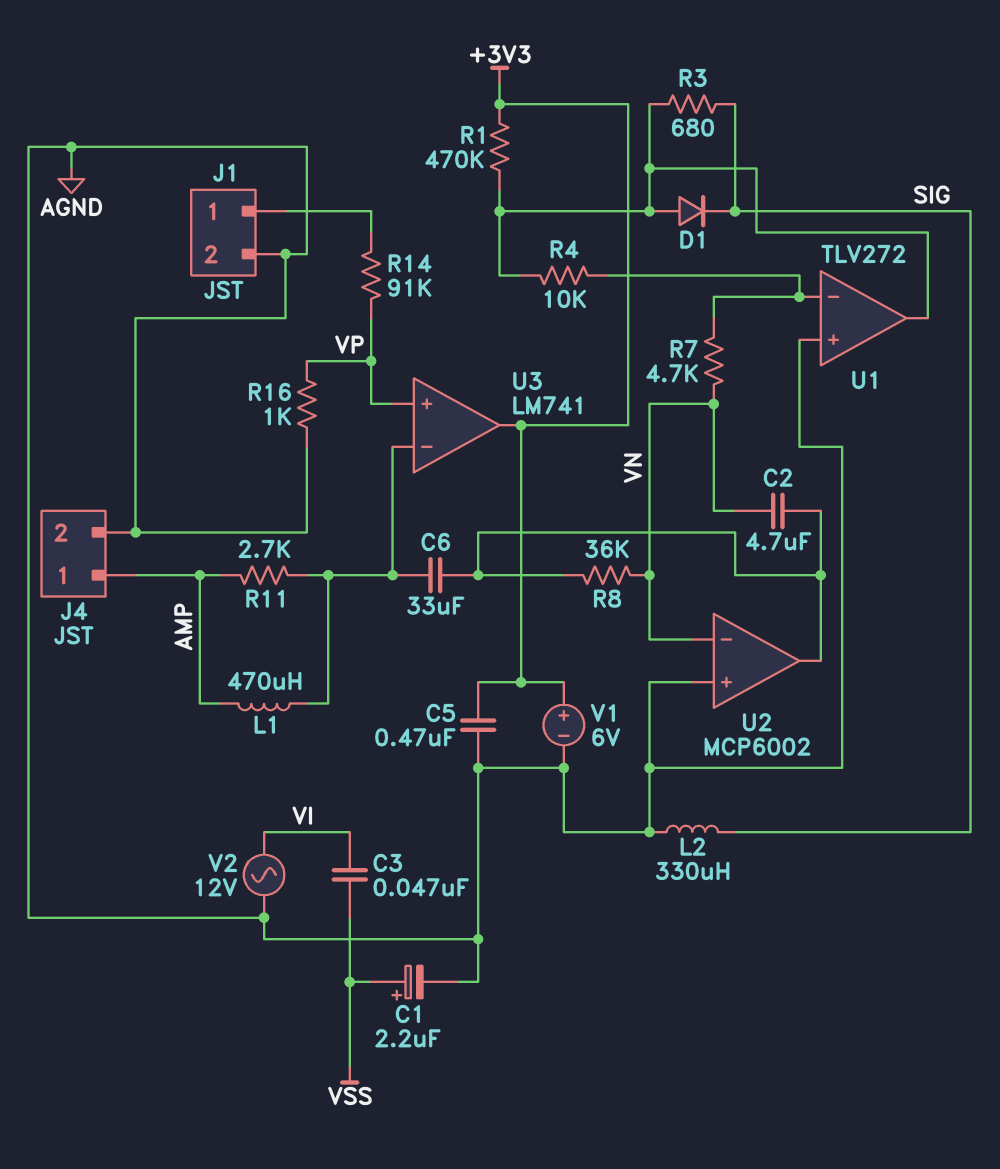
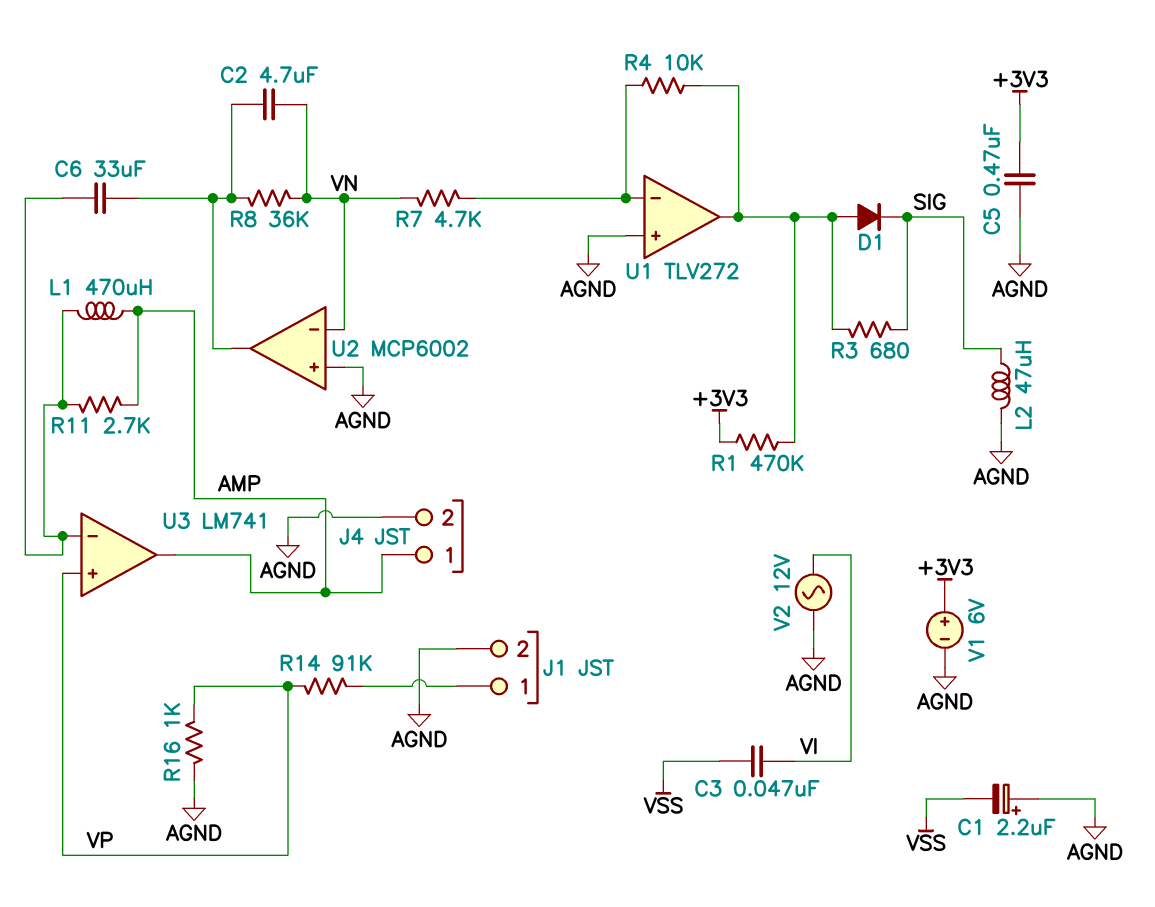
C1: 2.2uF (plus VSS, minus AGND) -> 2.2uF (plus AGND, minus VSS)
L2: 330uH (AGND, SIG) -> 47uH (AGND, SIG)
U3 pin out: +3V3 -> AMP

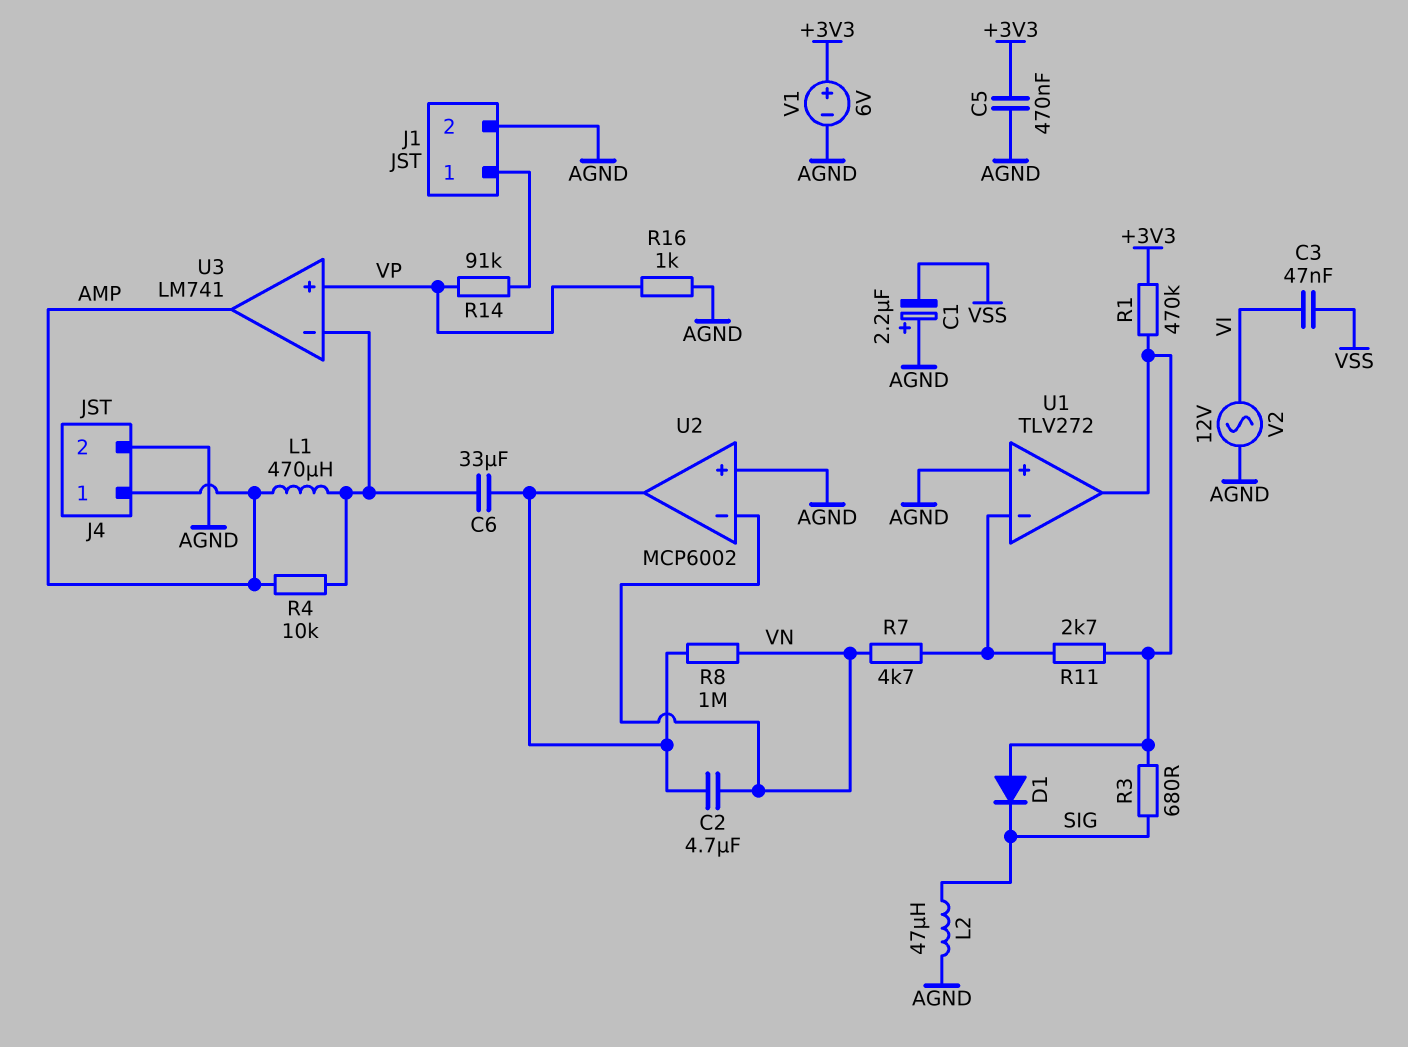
R4: 10k (U1/in-, U1/out) -> 10k (AMP, U3/in-)
R8: 36k (U2/out, VN) -> 1M (U2/out, VN)
R11: 2.7k (AMP, U3/in-) -> 2.7k (U1/in-, U1/out)

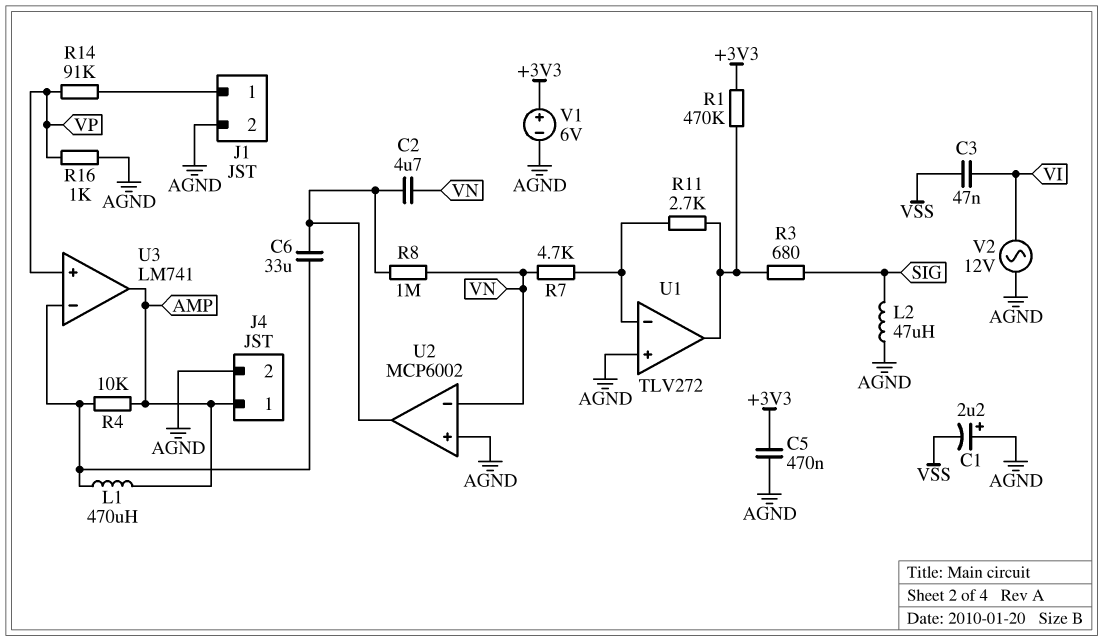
D1: diode (A U1/out, K SIG) -> none

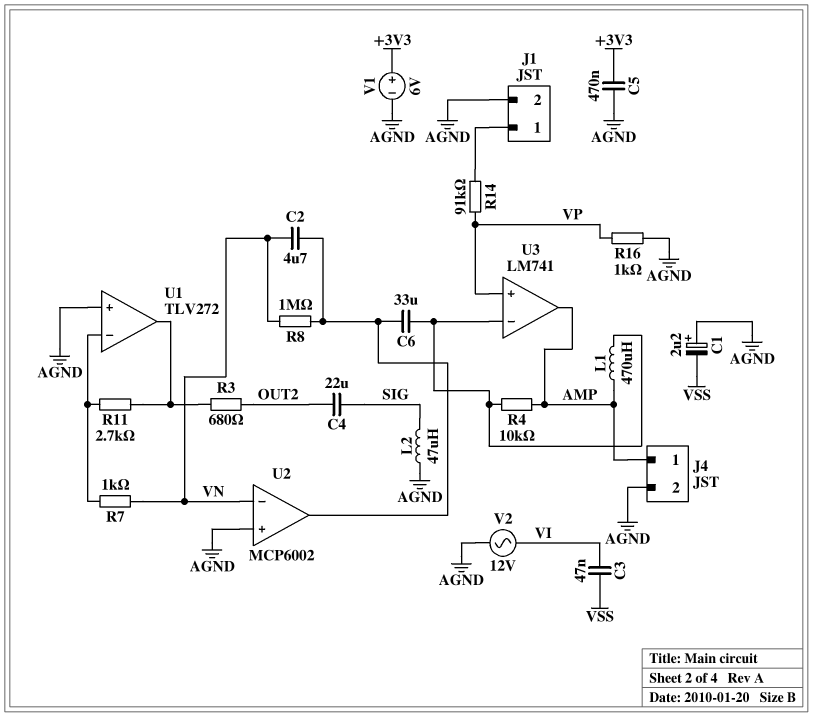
C4: none -> 22uF (OUT2, SIG)
R1: 470k (+3V3, U1/out) -> none
R3: 680 (SIG, U1/out) -> 680 (OUT2, U1/out)
R7: 4.7k (U1/in-, VN) -> 1k (U1/in-, VN)

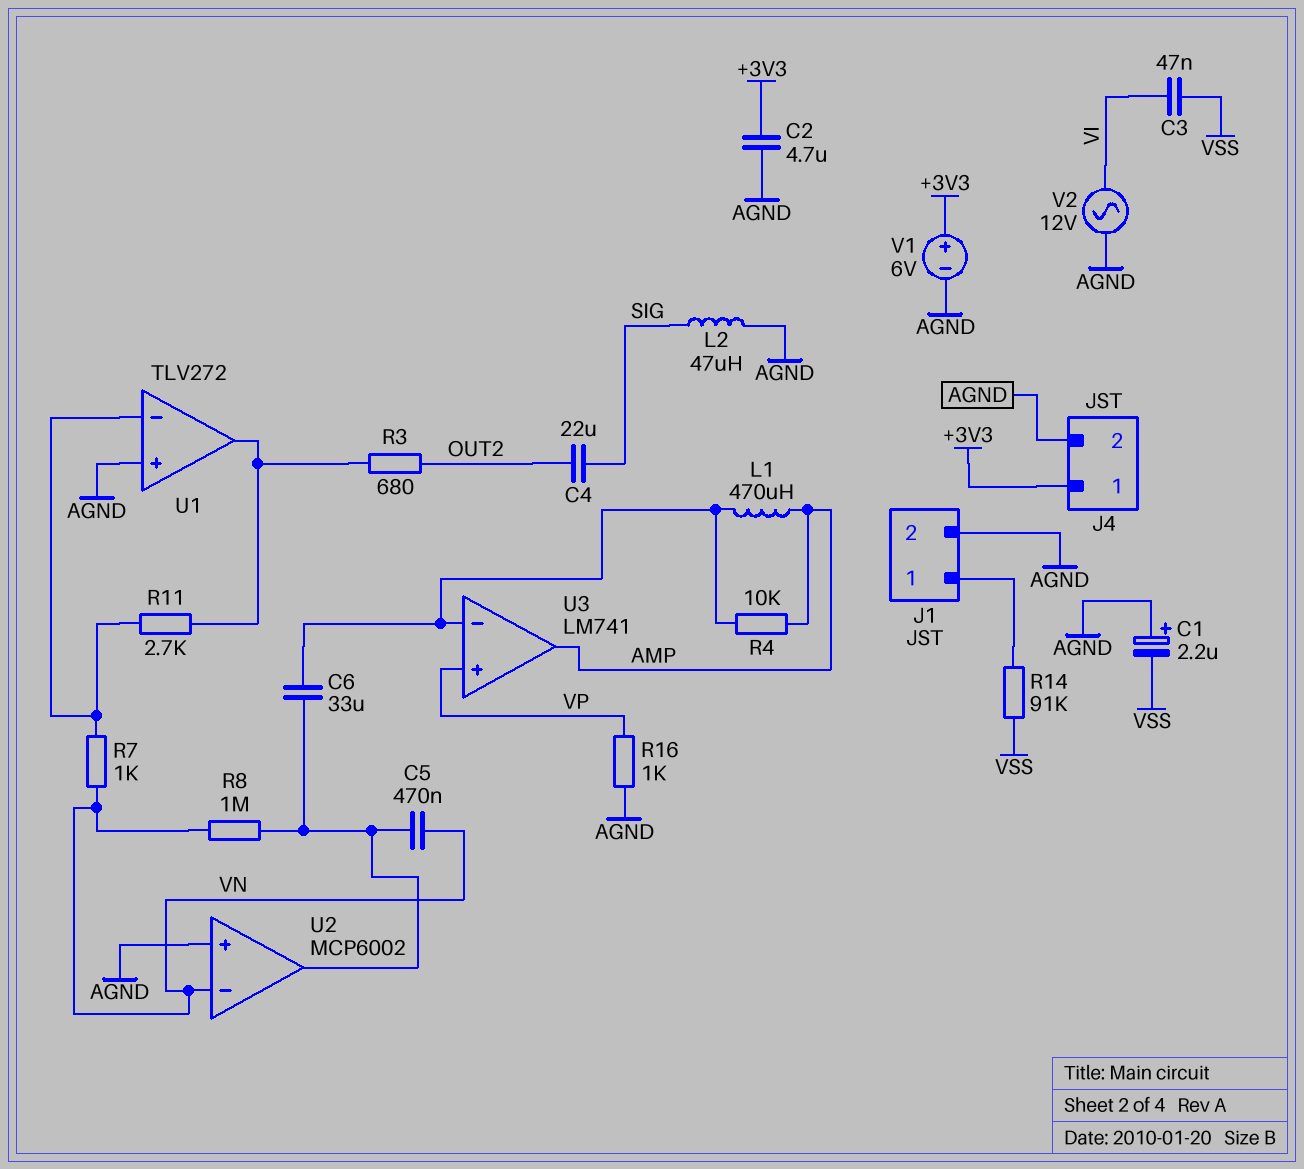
C2: 4.7uF (U2/out, VN) -> 4.7uF (+3V3, AGND)
C5: 470nF (+3V3, AGND) -> 470nF (U2/out, VN)
J4 pin 1: AMP -> +3V3
R14: 91k (J1/1, VP) -> 91k (J1/1, VSS)

